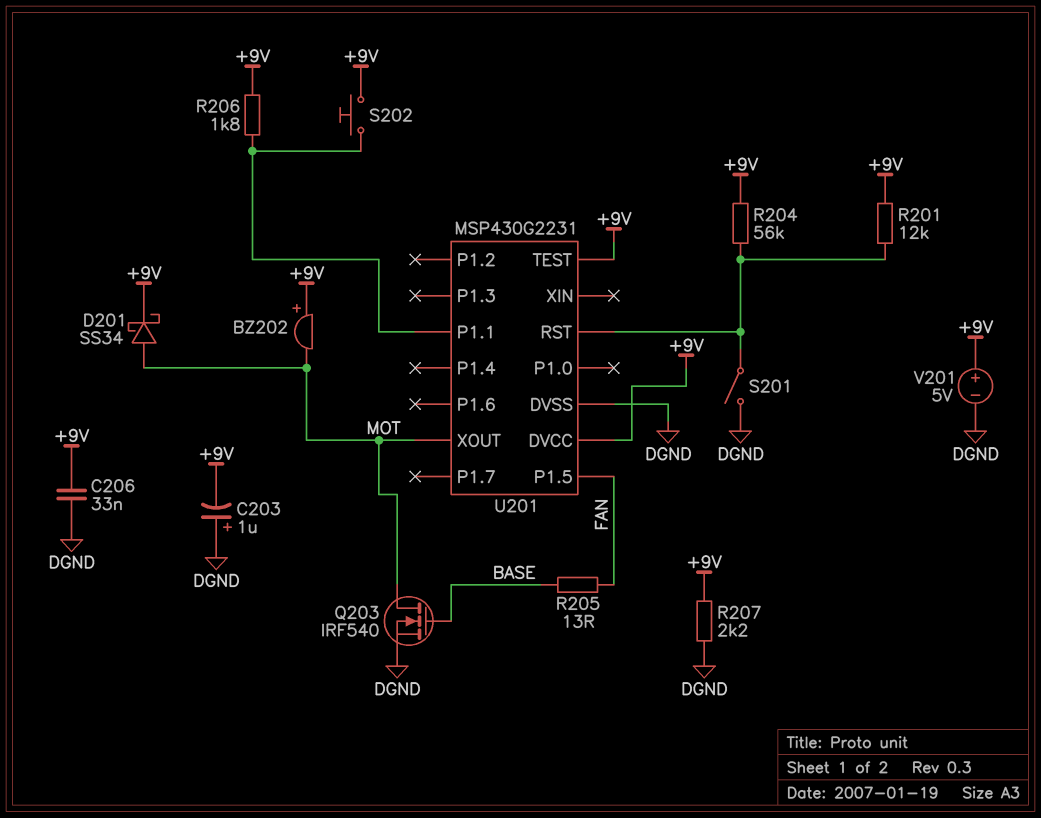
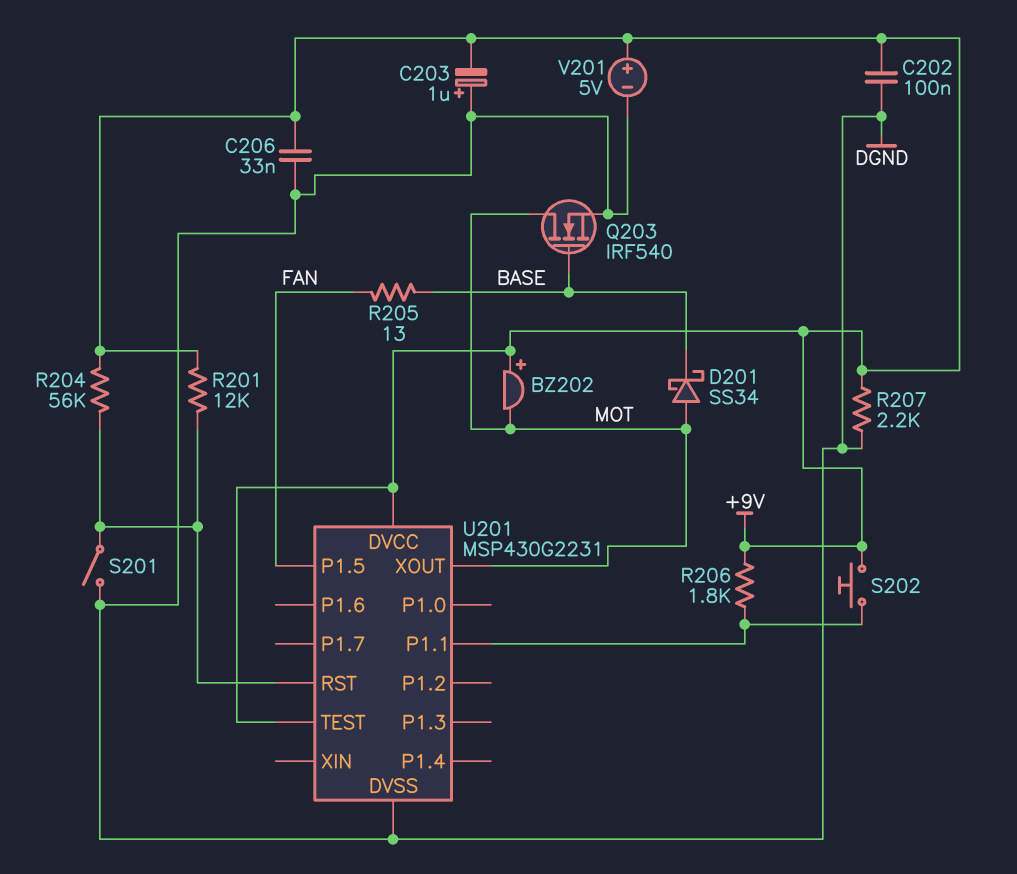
C202: none -> 100nF (+9V, DGND)
D201: schottky SS34 (A MOT, K +9V) -> schottky SS34 (A MOT, K BASE)

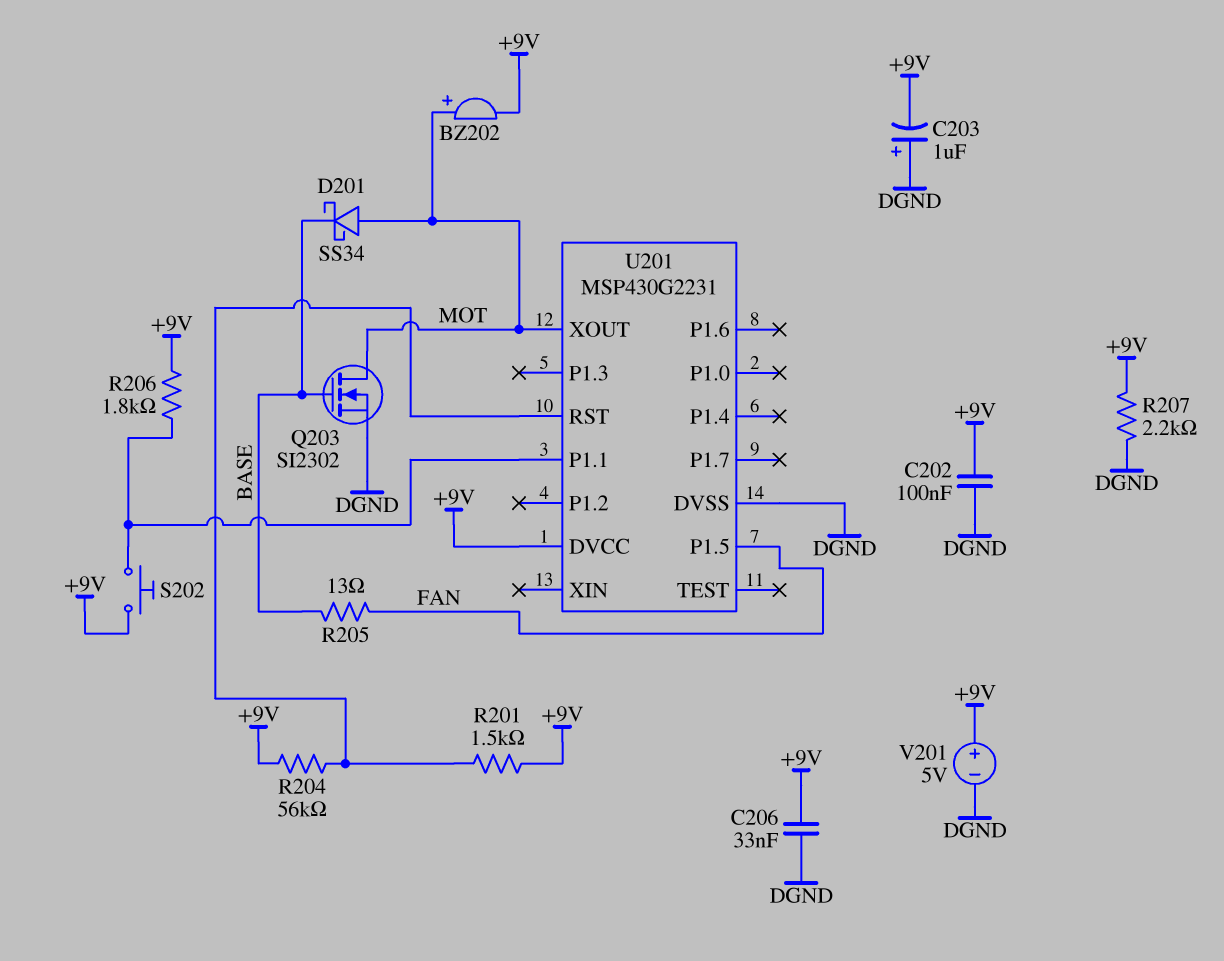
BZ202: buzzer (plus +9V, minus MOT) -> buzzer (plus MOT, minus +9V)
Q203: NMOS IRF540 (G BASE, D MOT, S DGND) -> NMOS SI2302 (G BASE, D MOT, S DGND)
R201: 12k (+9V, U201/RST) -> 1.5k (+9V, U201/RST)
S201: switch (DGND, U201/RST) -> none
U201 pin TEST: +9V -> none

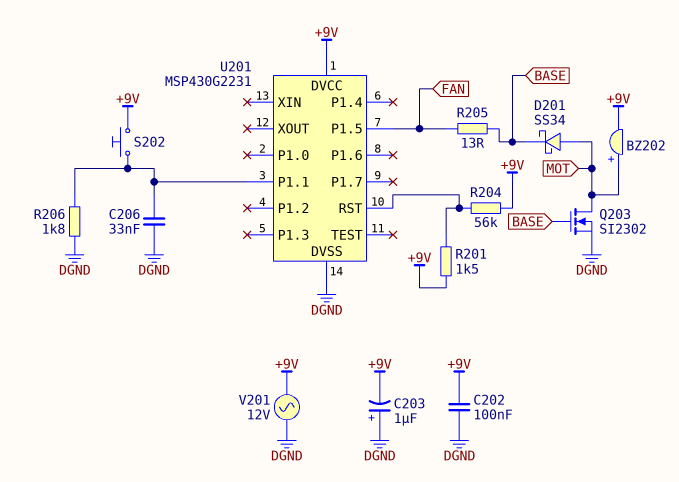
C206: 33nF (+9V, DGND) -> 33nF (DGND, U201/P1.1)
R206: 1.8k (+9V, U201/P1.1) -> 1.8k (DGND, U201/P1.1)
R207: 2.2k (+9V, DGND) -> none
U201 pin XOUT: MOT -> none
V201: 5V (plus +9V, minus DGND) -> AC 12V (+9V, DGND)

